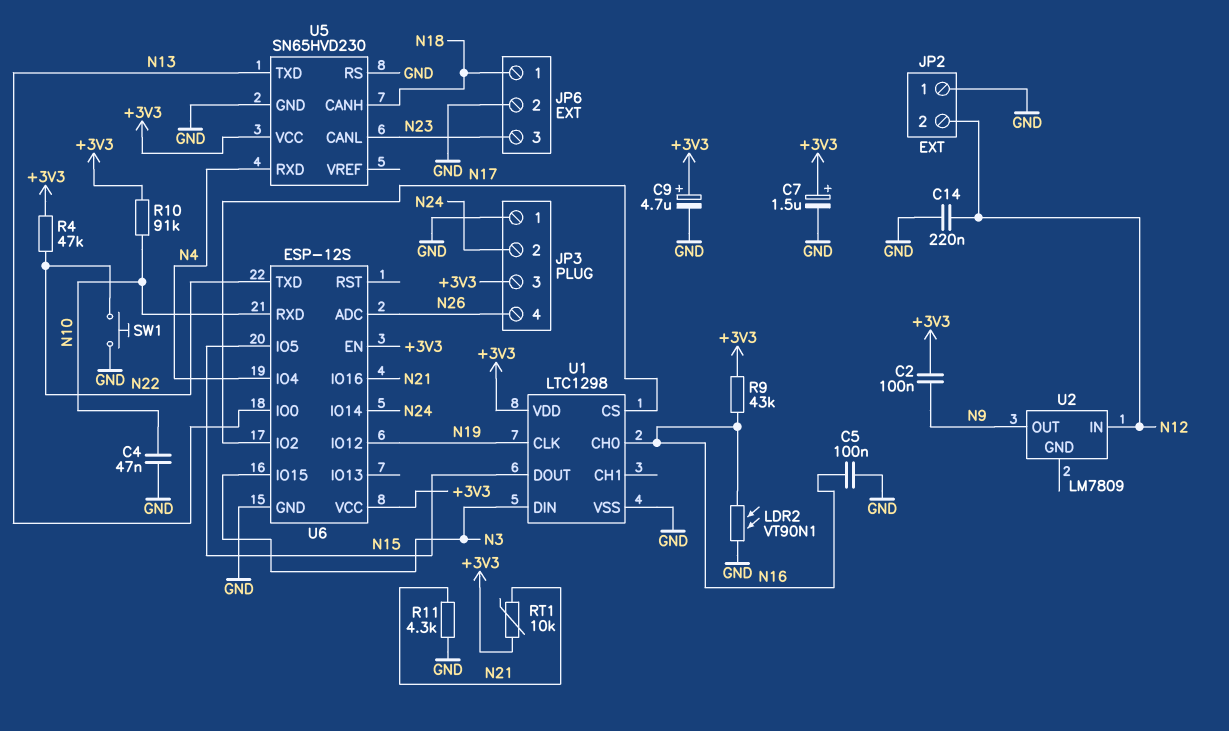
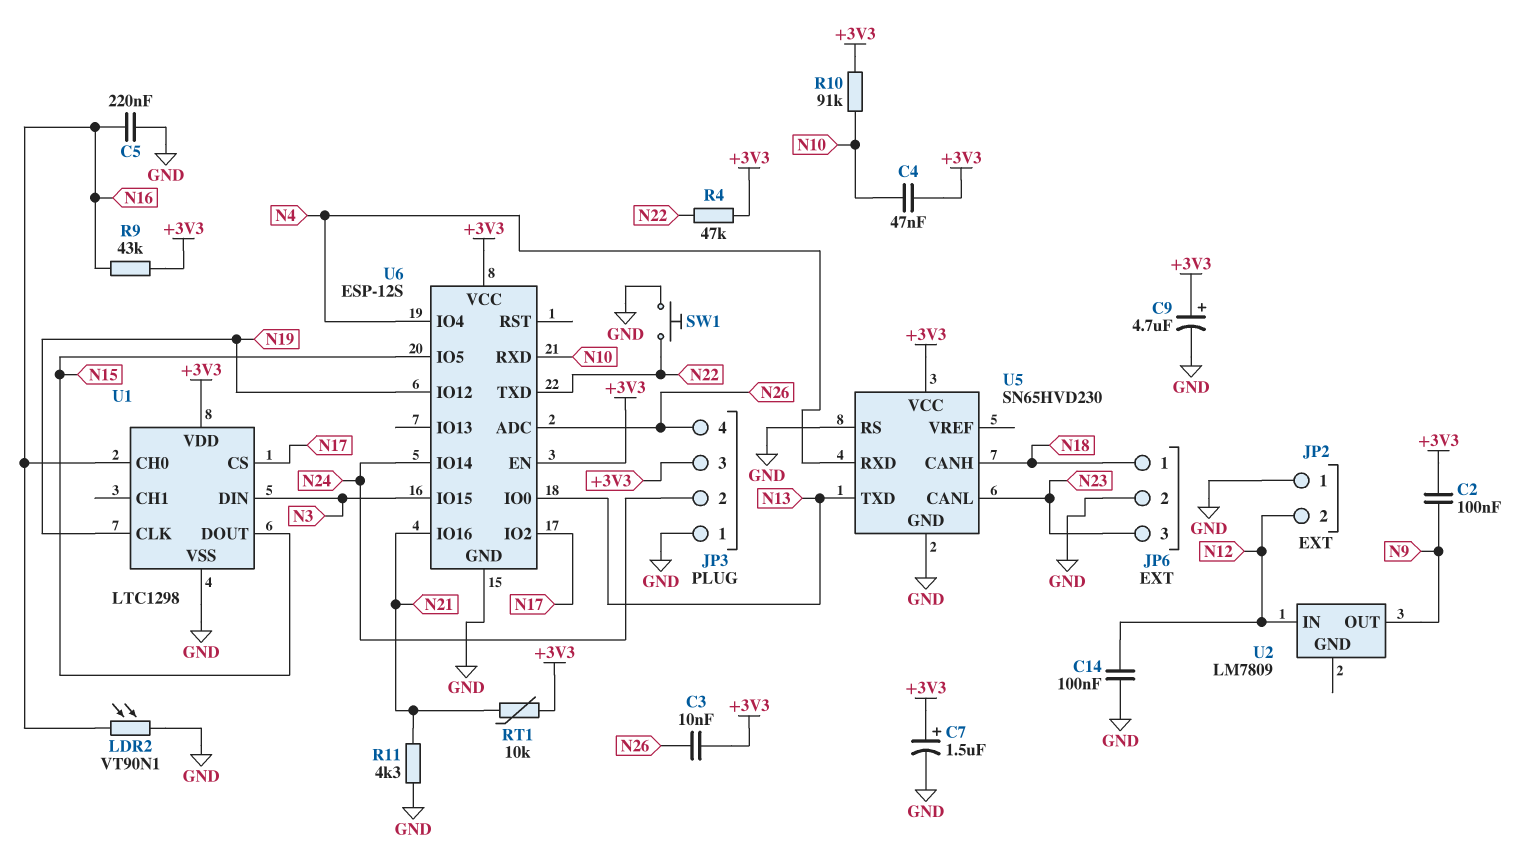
C3: none -> 10nF (+3V3, N26)
C4: 47nF (GND, N10) -> 47nF (+3V3, N10)
C5: 100nF (GND, N16) -> 220nF (GND, N16)
C14: 220nF (GND, N12) -> 100nF (GND, N12)

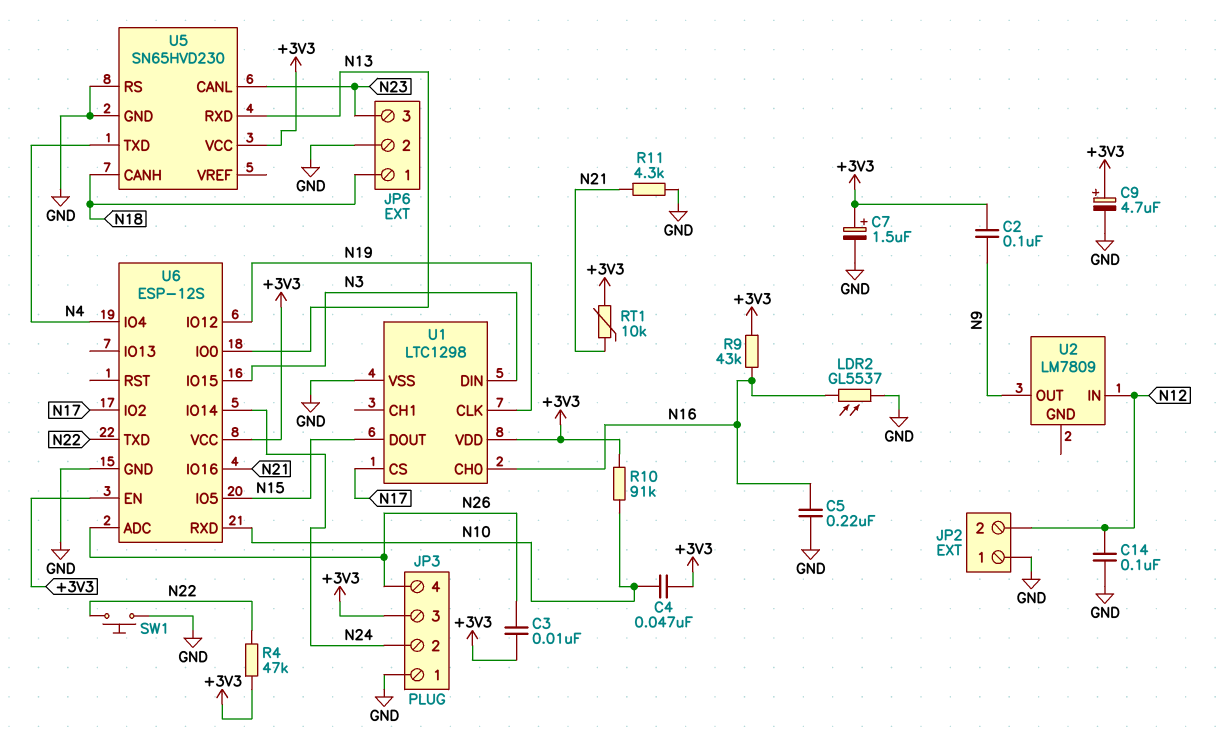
LDR2: VT90N1 (GND, N16) -> GL5537 (GND, N16)
U5 pin RXD: N4 -> N13
U5 pin TXD: N13 -> N4

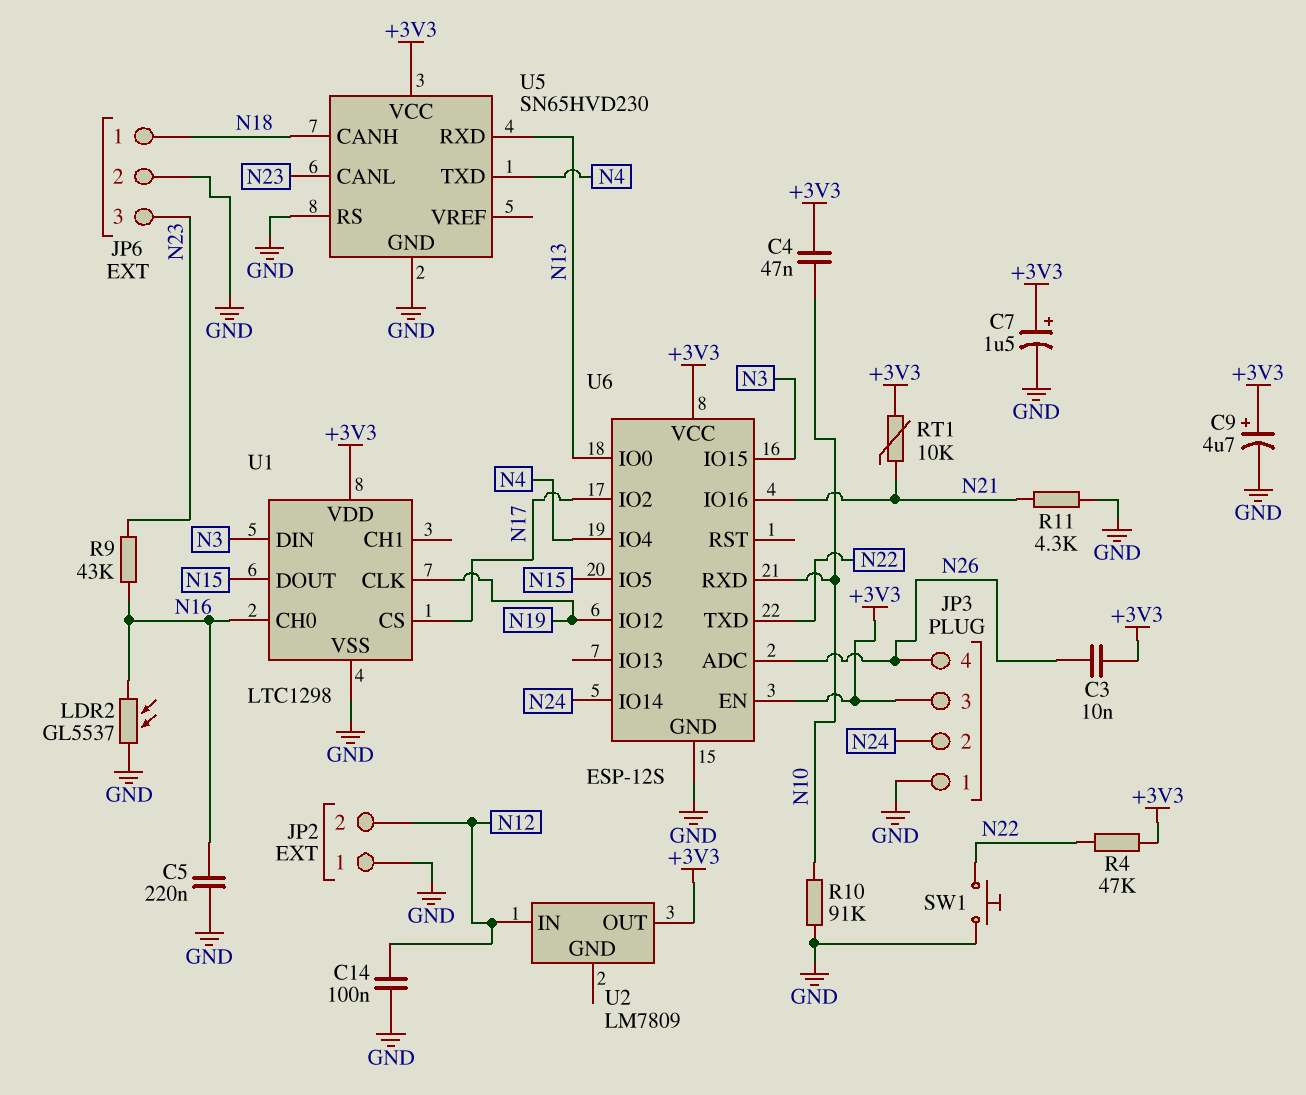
C2: 100nF (+3V3, N9) -> none
R9: 43k (+3V3, N16) -> 43k (N16, N23)
R10: 91k (+3V3, N10) -> 91k (GND, N10)
U2 pin OUT: N9 -> +3V3

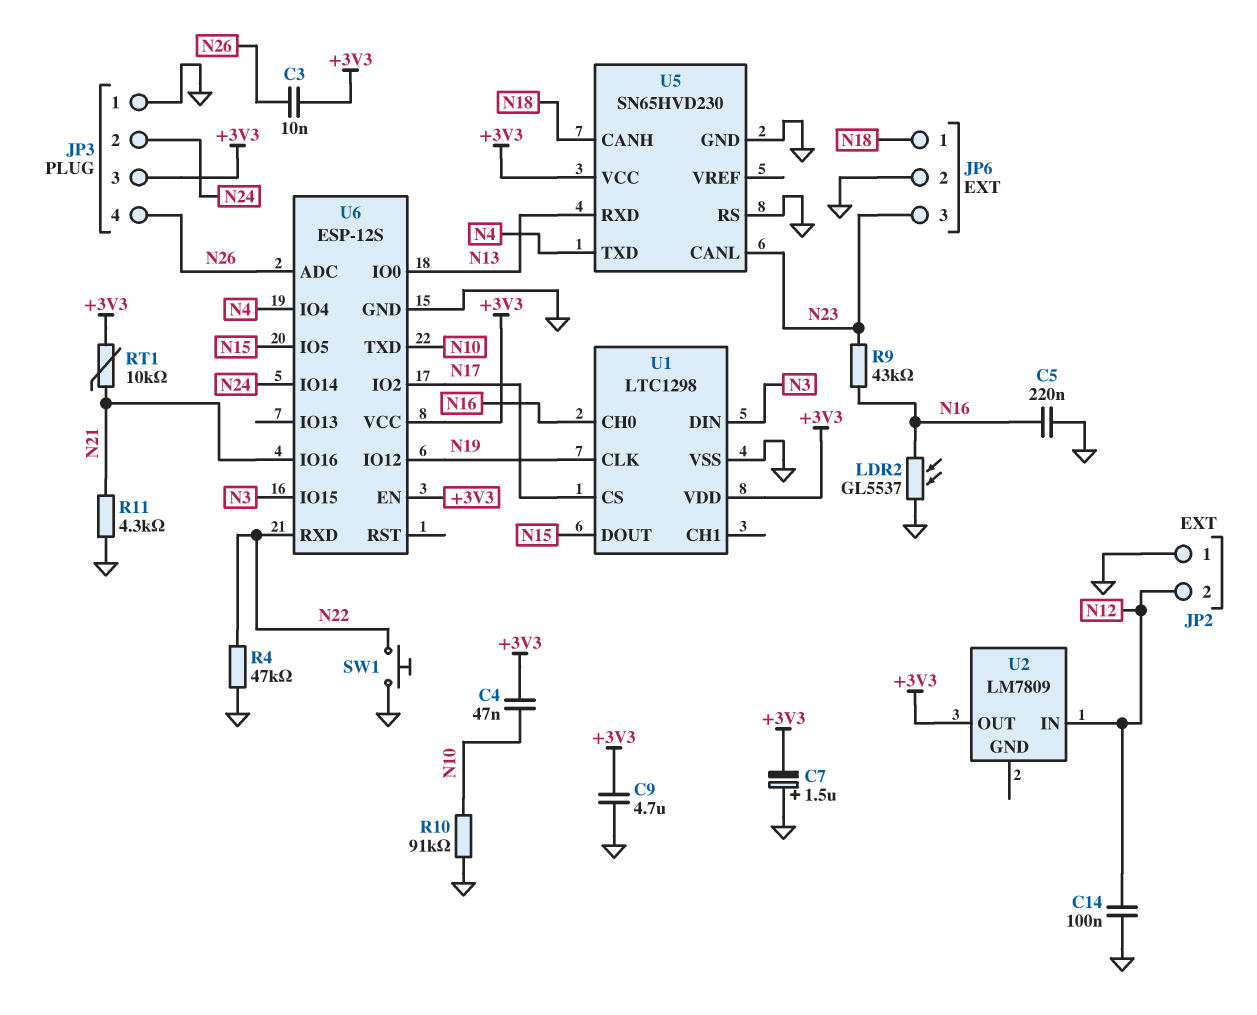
C7: 1.5uF (plus +3V3, minus GND) -> 1.5uF (plus GND, minus +3V3)
C9: 4.7uF (plus +3V3, minus GND) -> 4.7uF (+3V3, GND)
R4: 47k (+3V3, N22) -> 47k (GND, N22)
U6 pin RXD: N10 -> N22
U6 pin TXD: N22 -> N10

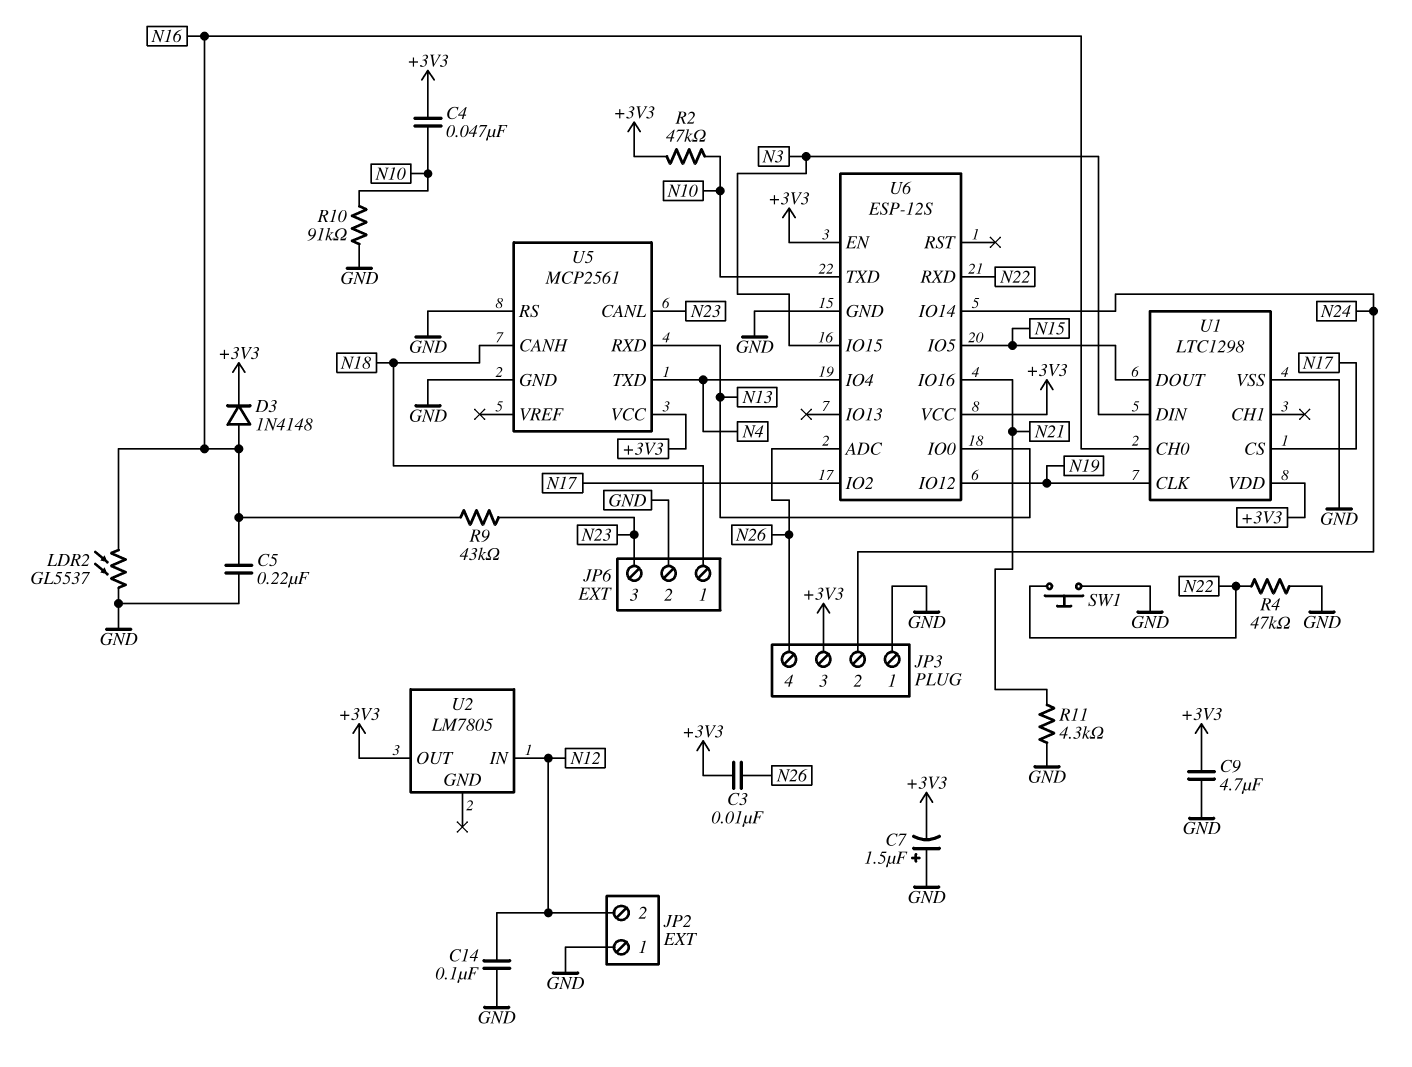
D3: none -> diode 1N4148 (A N16, K +3V3)
R2: none -> 47k (+3V3, N10)
RT1: 10k (+3V3, N21) -> none
U2: LM7809 -> LM7805
U5: SN65HVD230 -> MCP2561

